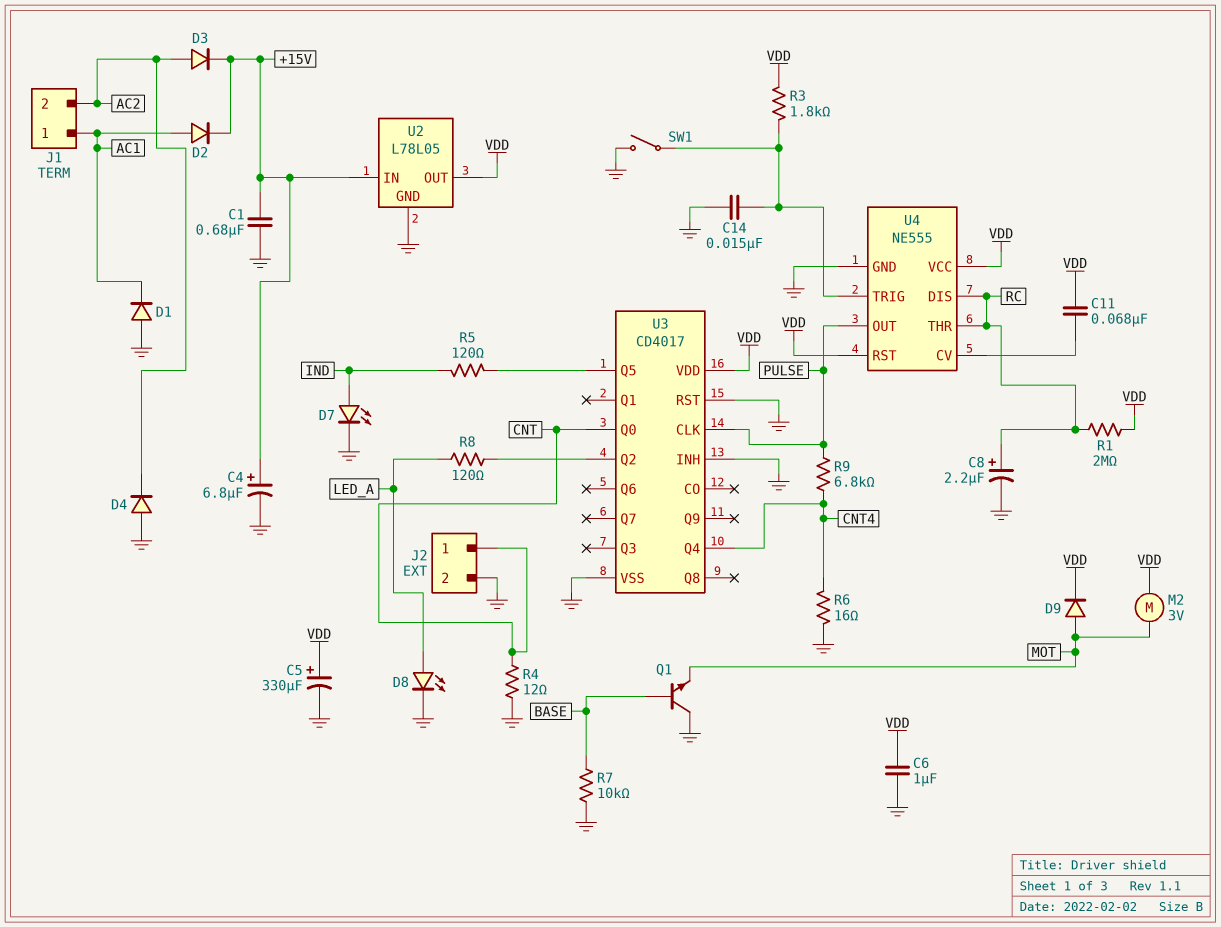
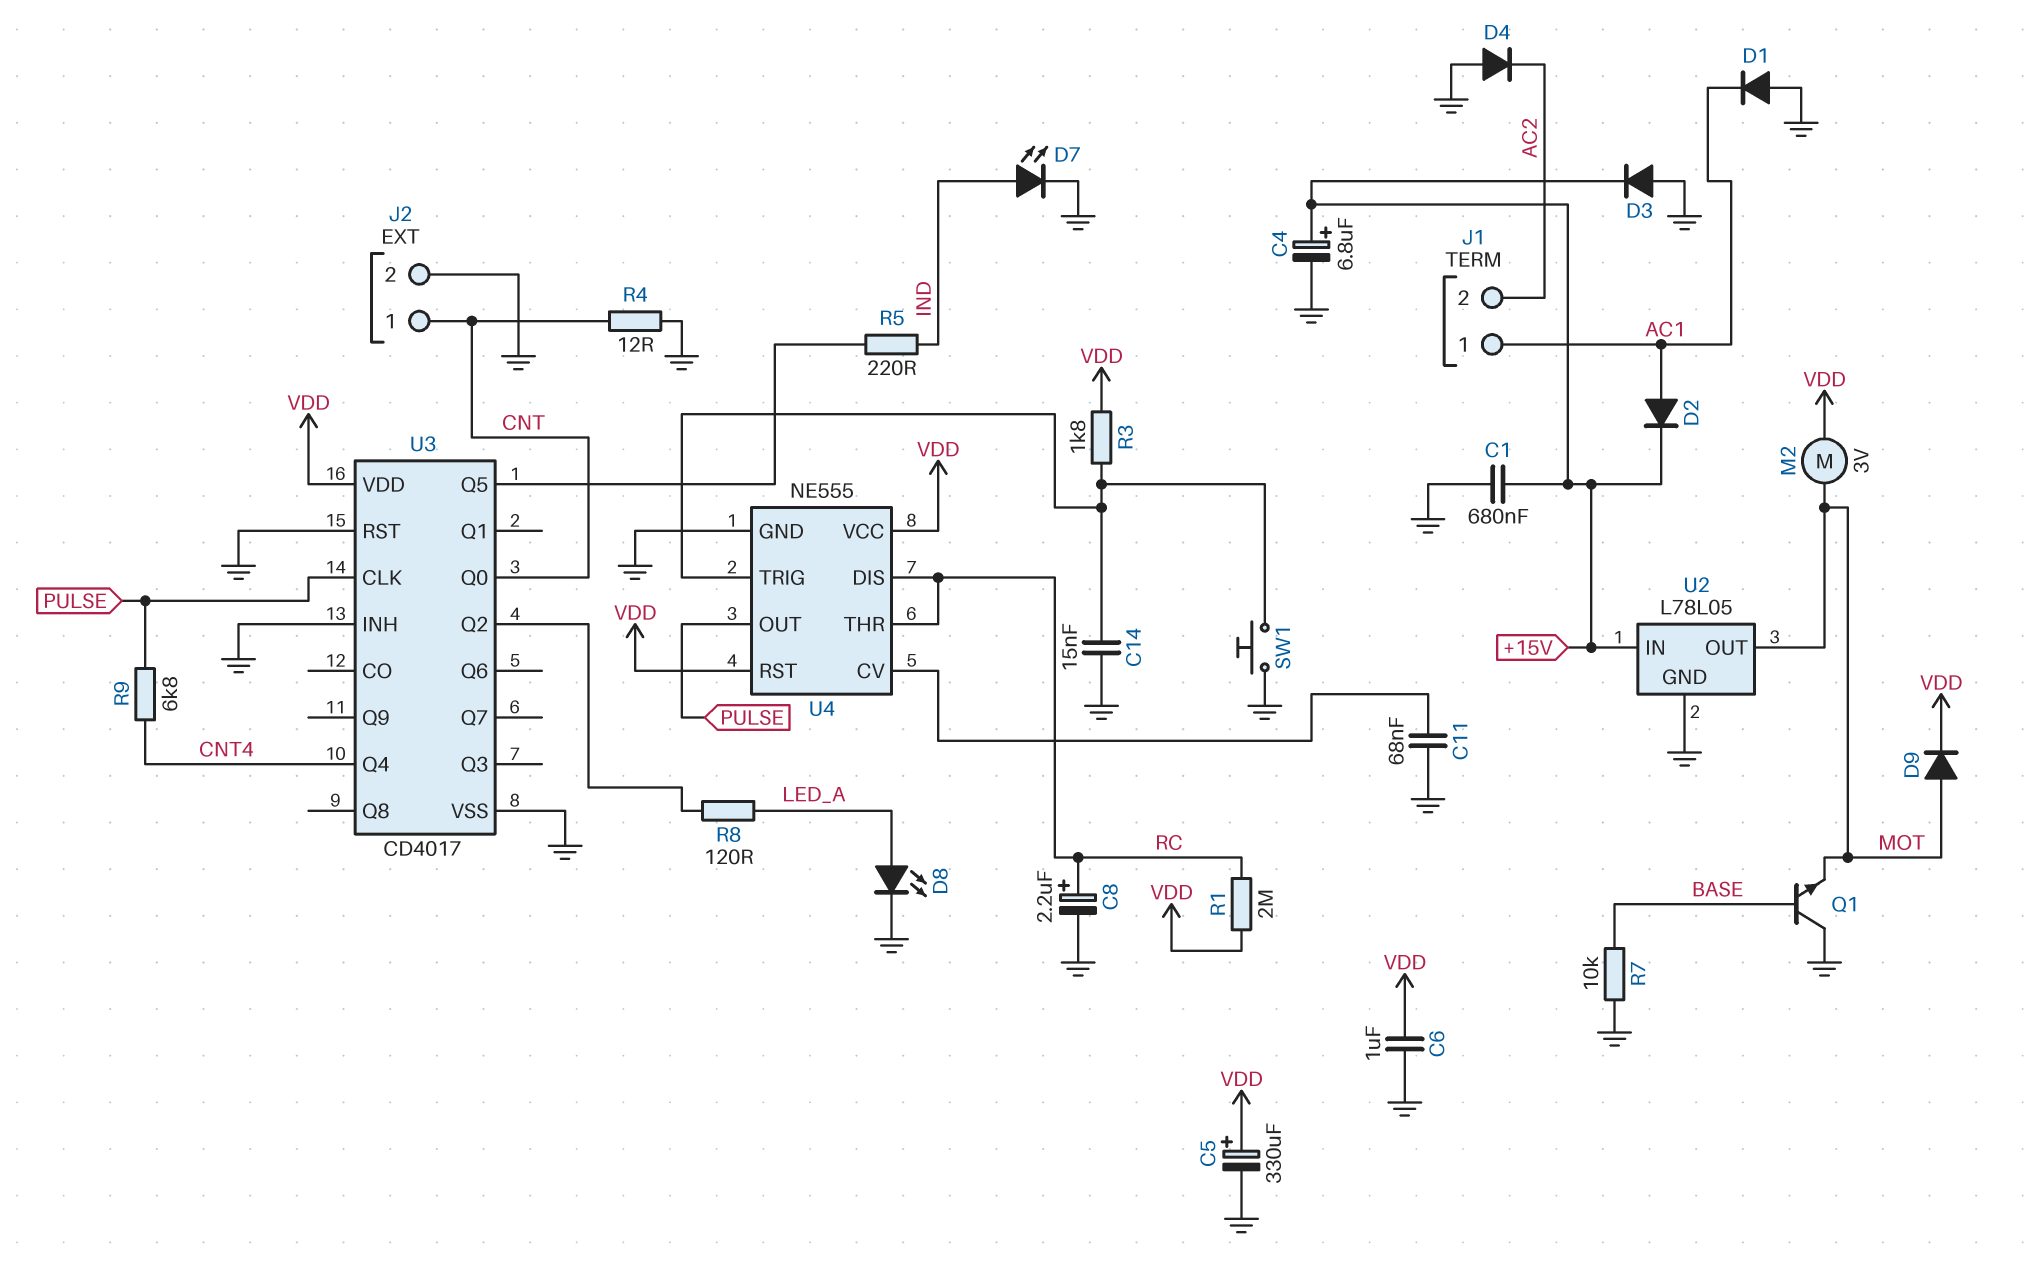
C11: 68nF (U4/CV, VDD) -> 68nF (GND, U4/CV)
D3: diode (A AC2, K +15V) -> diode (A GND, K +15V)
R5: 120 (IND, U3/Q5) -> 220 (IND, U3/Q5)
R6: 16 (CNT4, GND) -> none
SW1: switch (GND, U4/TRIG) -> button (GND, U4/TRIG)
U2 pin OUT: VDD -> MOT

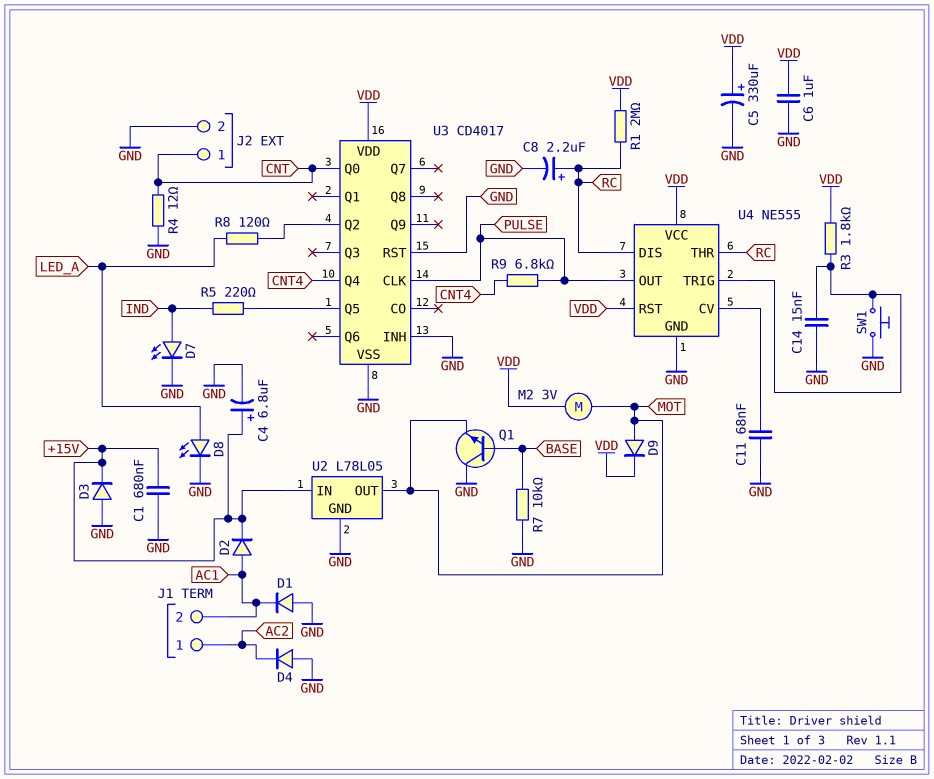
J1 pin 1: AC1 -> AC2
J1 pin 2: AC2 -> AC1

